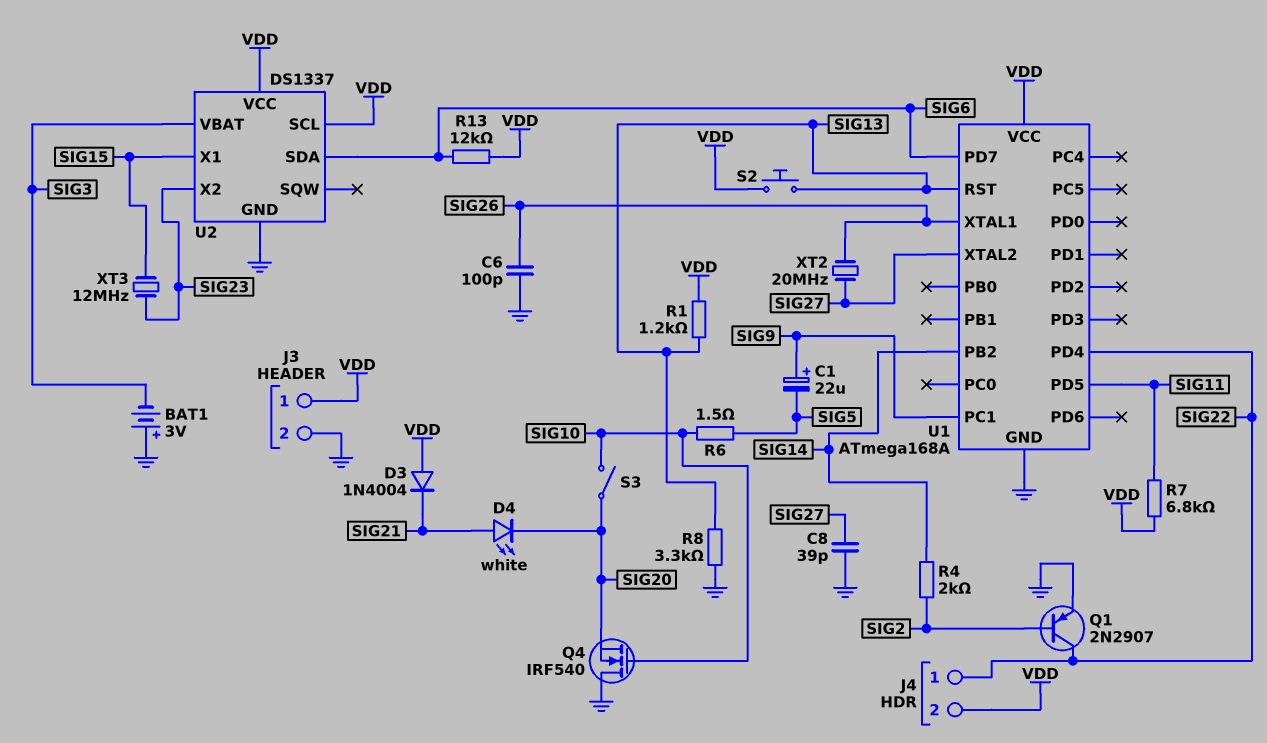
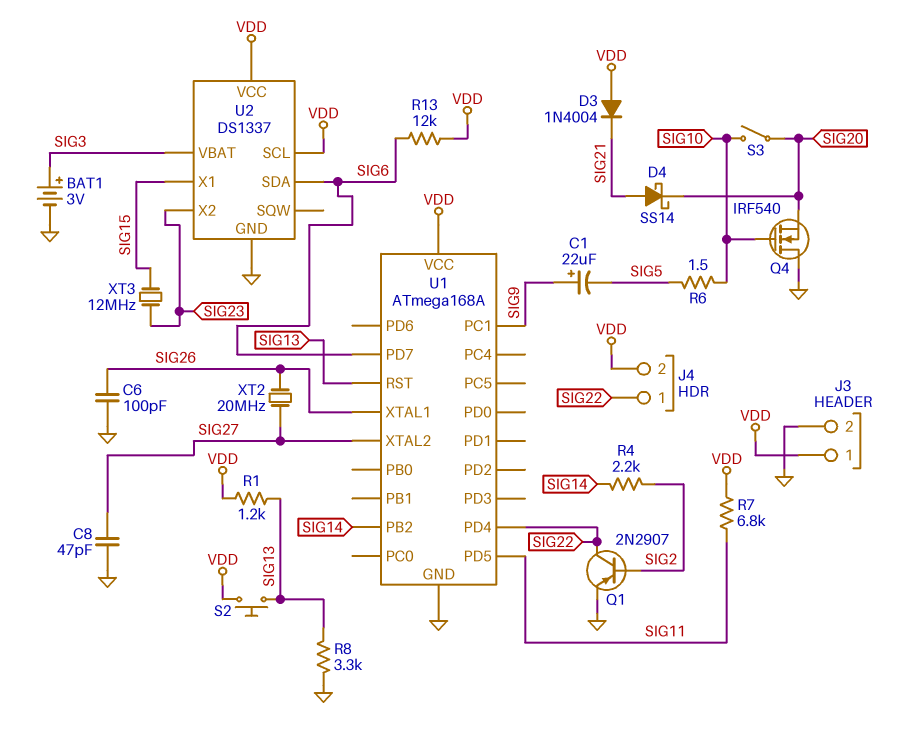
BAT1: 3V (plus GND, minus SIG3) -> 3V (plus SIG3, minus GND)
C8: 39pF (GND, SIG27) -> 47pF (GND, SIG27)
D4: LED white (A SIG21, K SIG20) -> schottky SS14 (A SIG21, K SIG20)
R4: 2k (SIG2, SIG14) -> 2.2k (SIG2, SIG14)

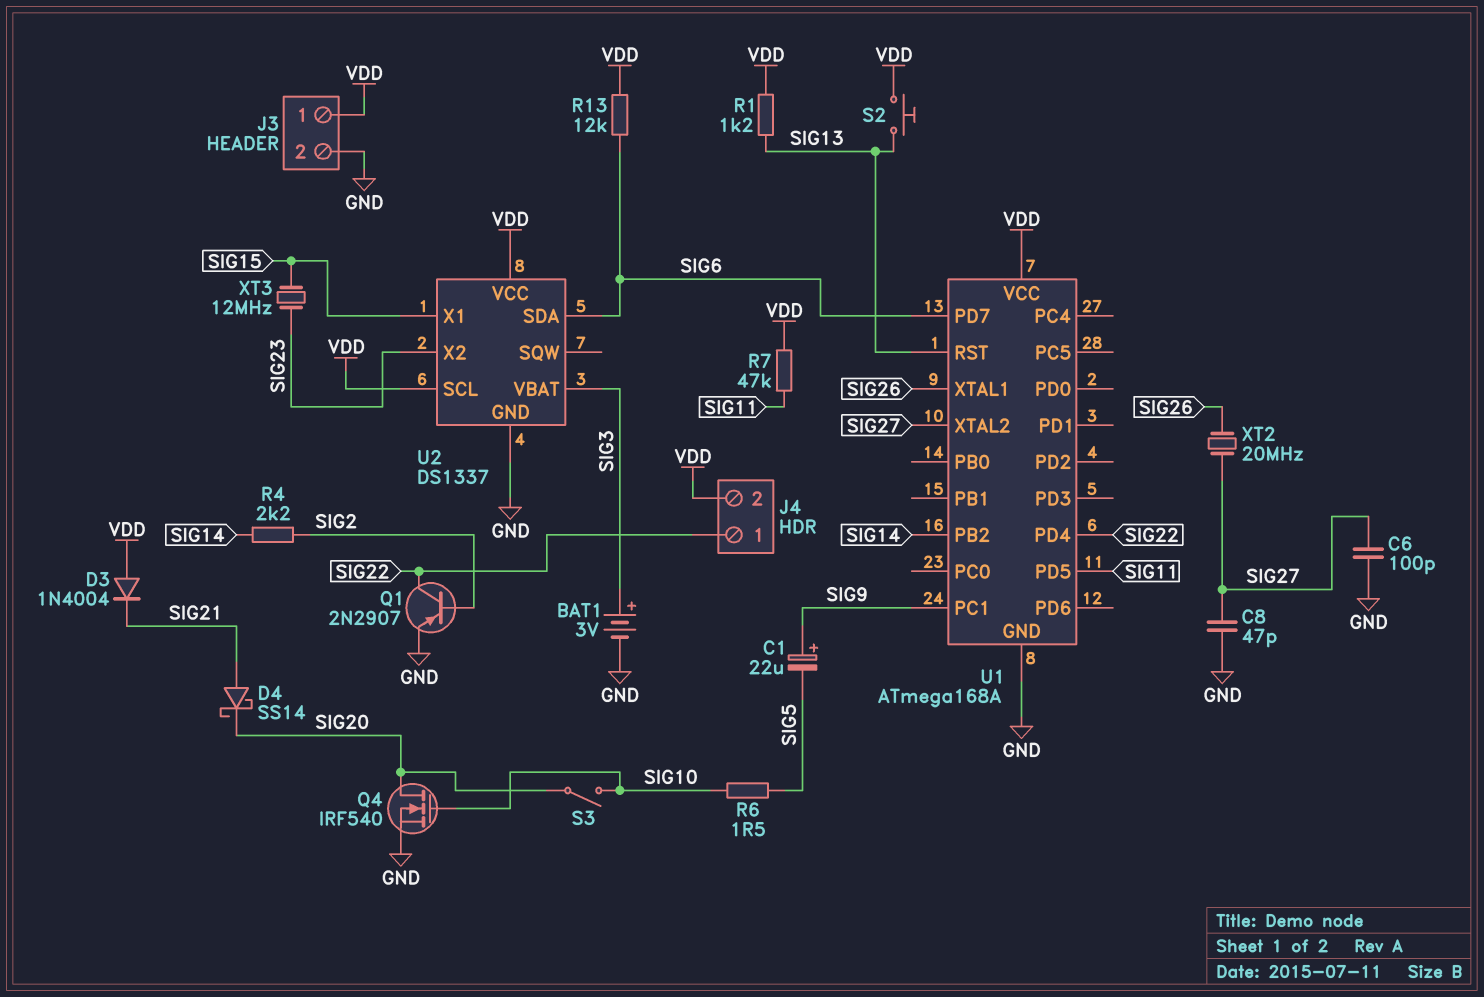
C6: 100pF (GND, SIG26) -> 100pF (GND, SIG27)
Q4: NMOS IRF540 (G SIG10, D GND, S SIG20) -> NMOS IRF540 (G SIG10, D SIG20, S GND)
R7: 6.8k (SIG11, VDD) -> 47k (SIG11, VDD)
R8: 3.3k (GND, SIG13) -> none

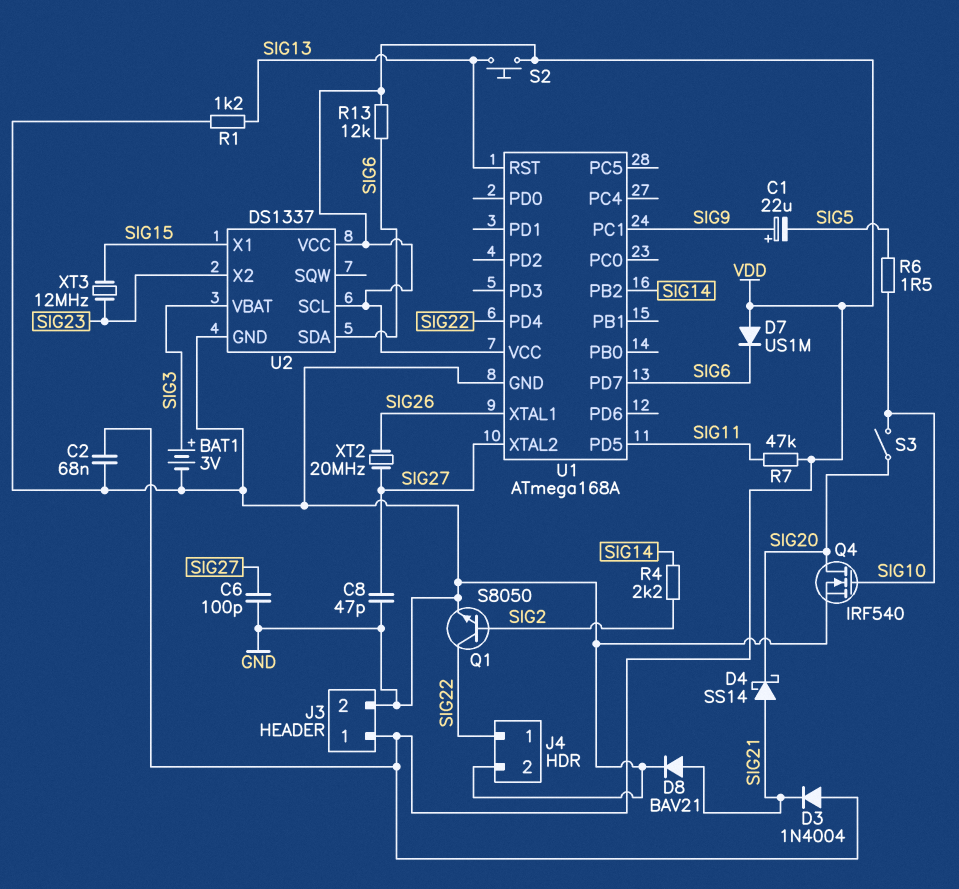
C2: none -> 68nF (GND, VDD)
D7: none -> diode US1M (A VDD, K SIG6)
D8: none -> diode BAV21 (A SIG21, K GND)
J4 pin 2: VDD -> GND
Q1: PNP 2N2907 (B SIG2, C SIG22, E GND) -> NPN S8050 (B SIG2, C SIG22, E GND)
R1: 1.2k (SIG13, VDD) -> 1.2k (GND, SIG13)

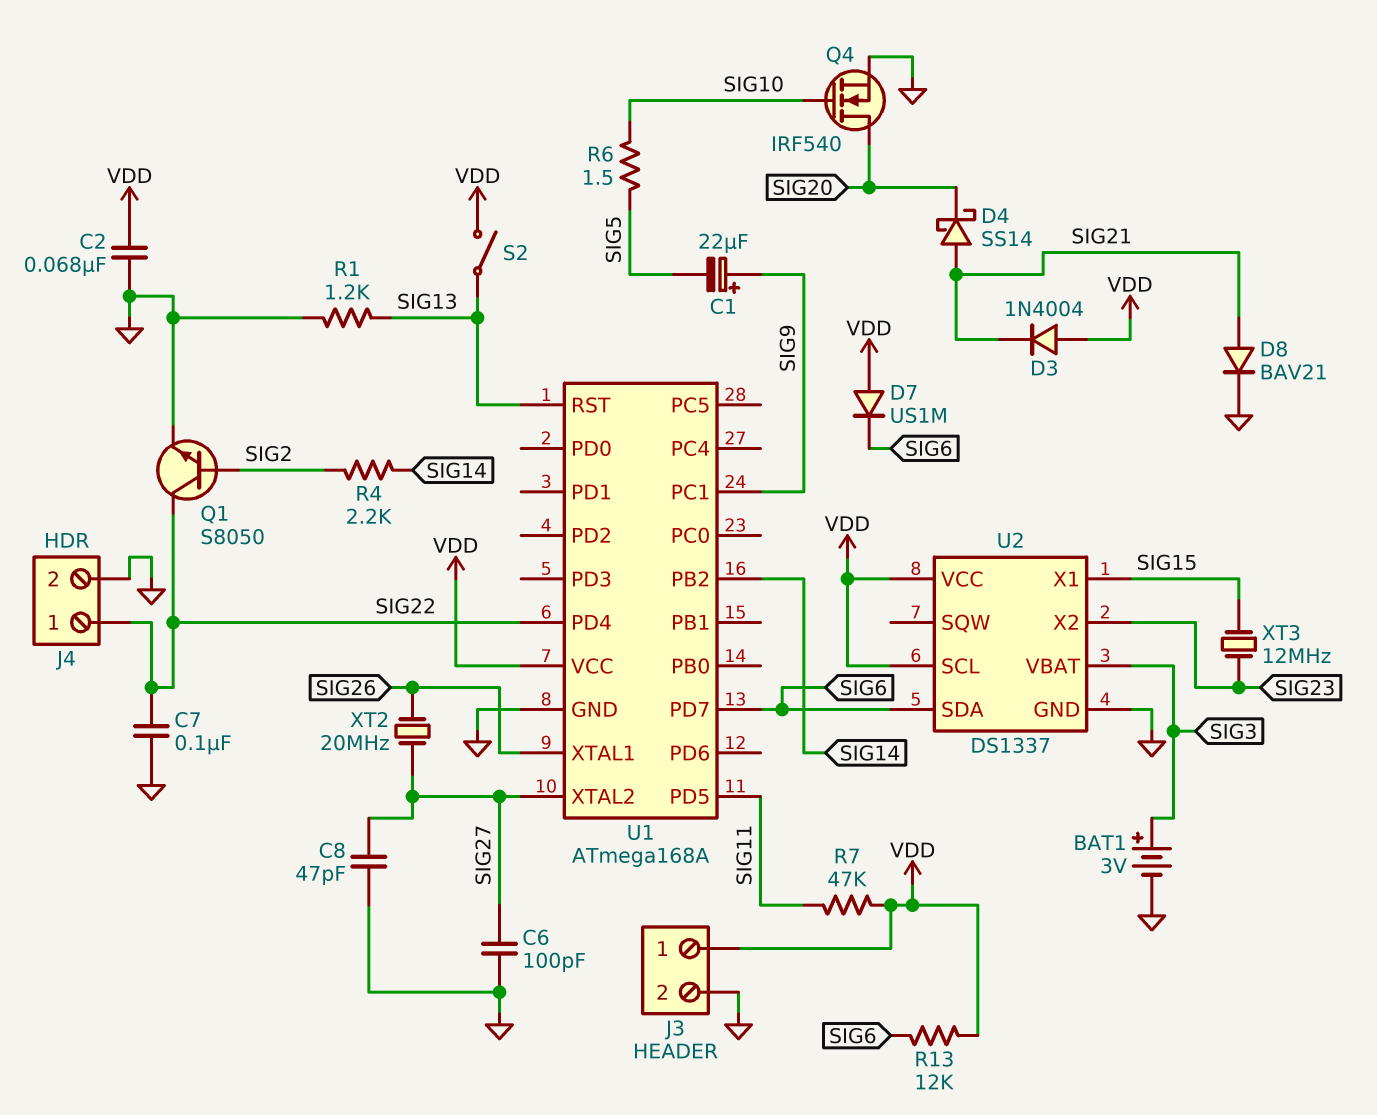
C7: none -> 100nF (GND, SIG22)
S2: button (SIG13, VDD) -> switch (SIG13, VDD)
S3: switch (SIG10, SIG20) -> none

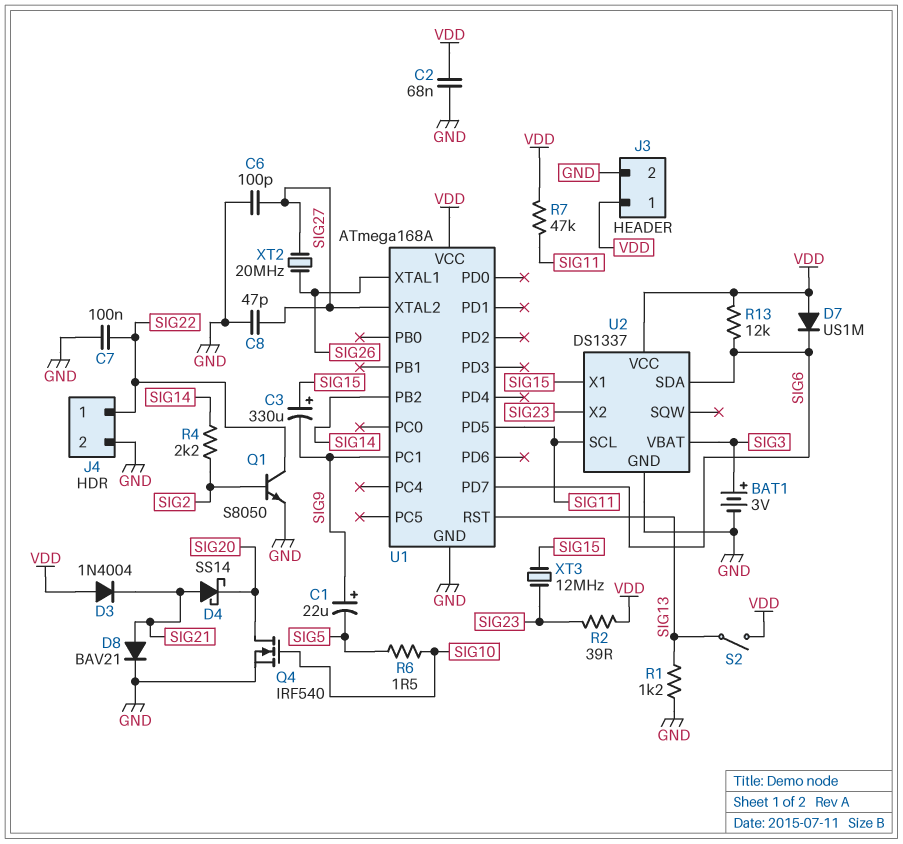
C3: none -> 330uF (plus SIG15, minus SIG9)
R2: none -> 39 (SIG23, VDD)
U1 pin PD4: SIG22 -> none
U2 pin SCL: VDD -> SIG11

